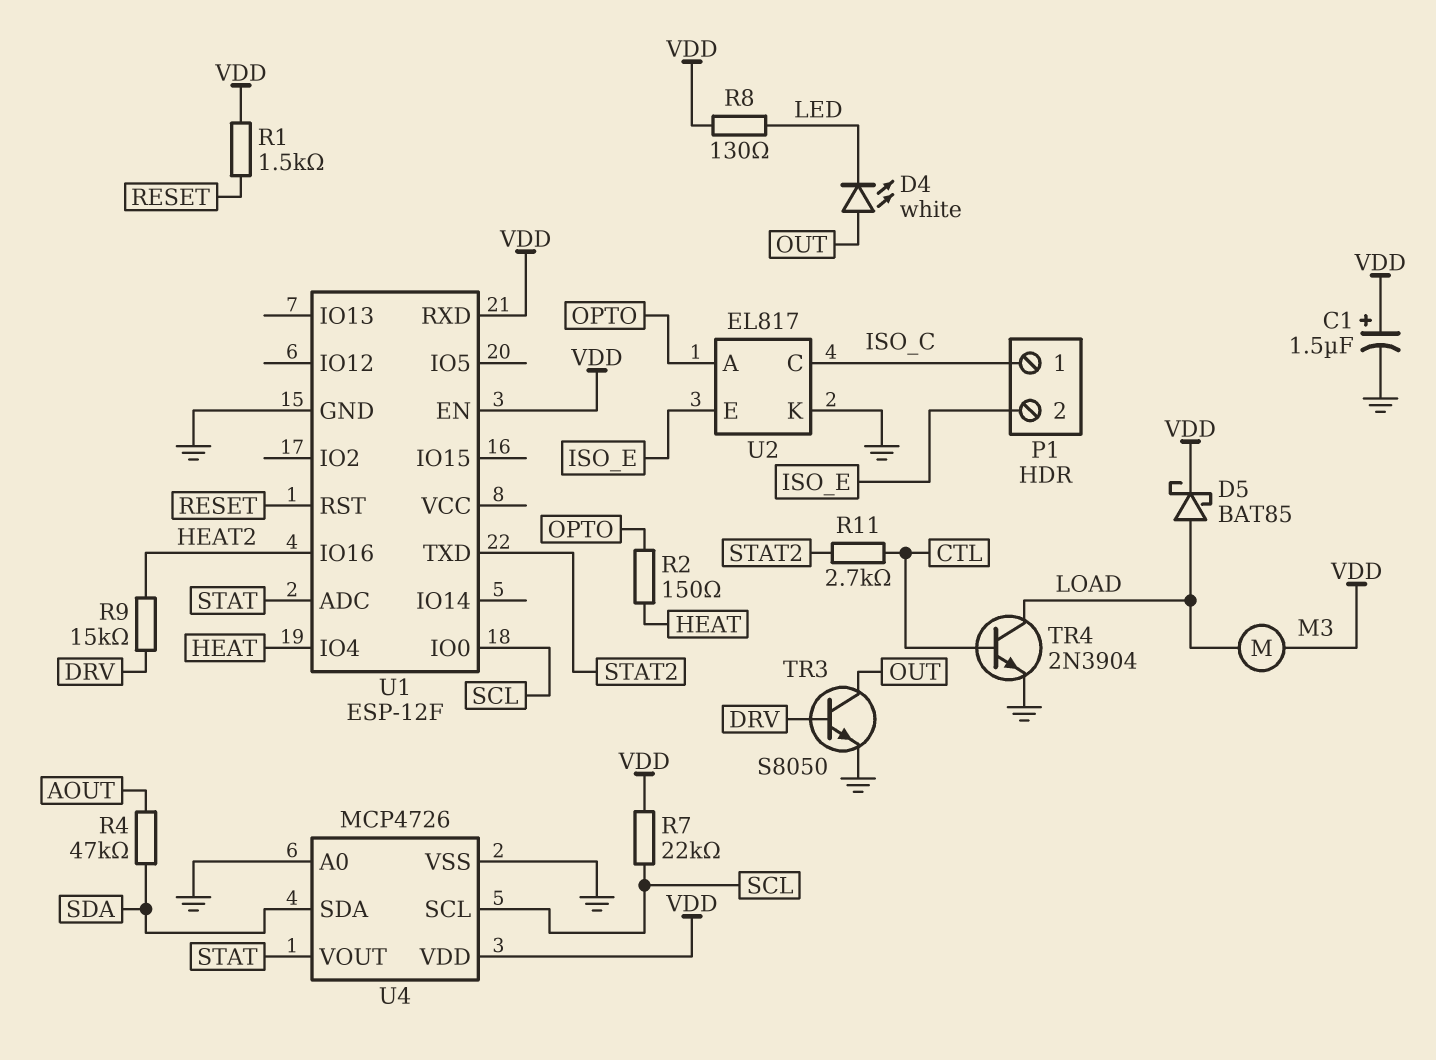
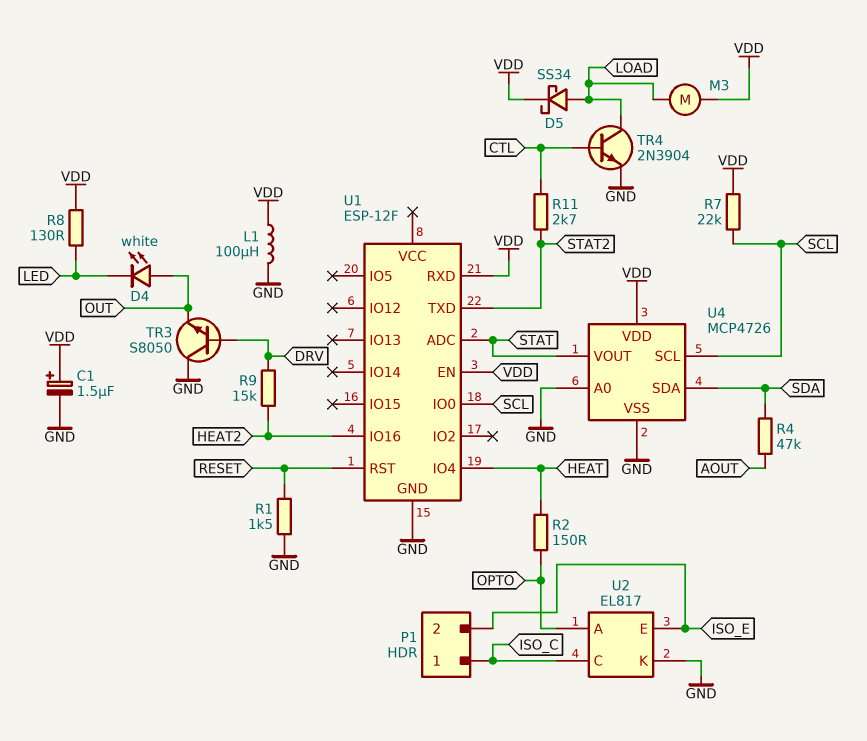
D5: schottky BAT85 (A LOAD, K VDD) -> schottky SS34 (A LOAD, K VDD)
L1: none -> 100uH (GND, VDD)
R1: 1.5k (RESET, VDD) -> 1.5k (GND, RESET)
TR3: NPN S8050 (B DRV, C OUT, E GND) -> NPN S8050 (B DRV, C GND, E OUT)

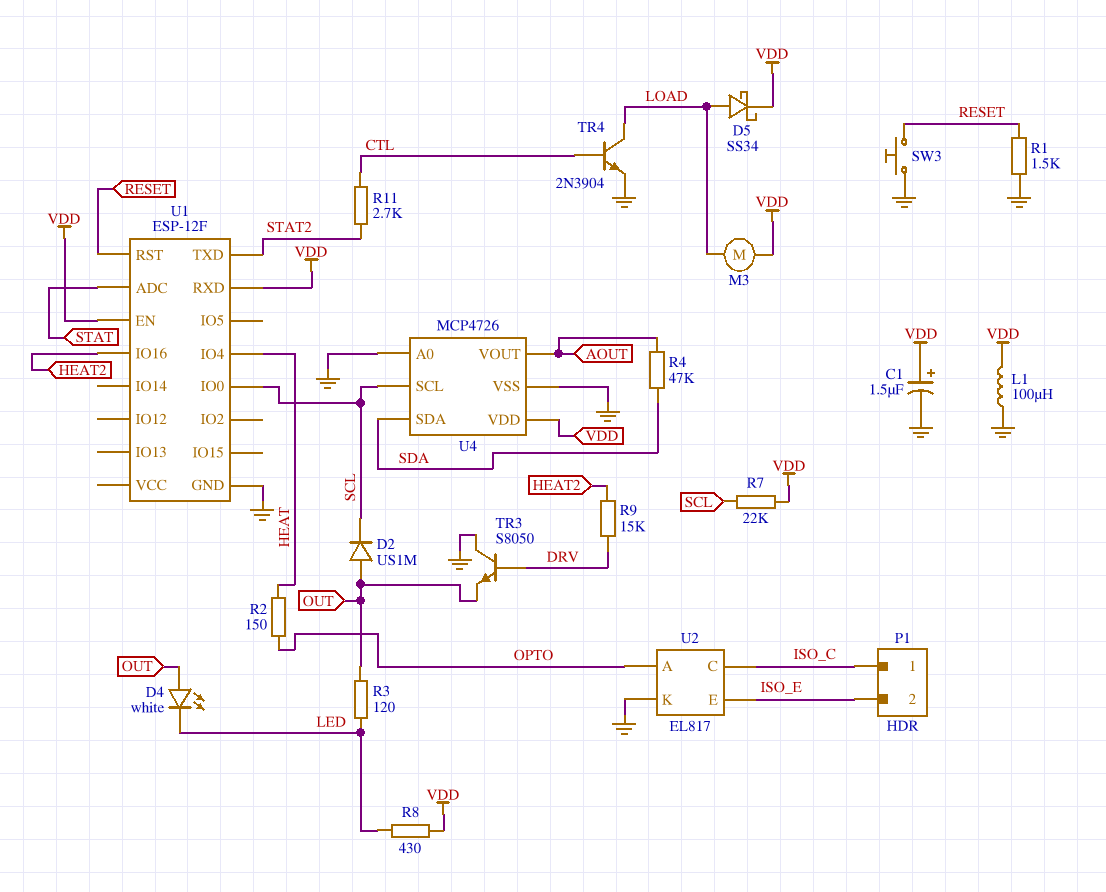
D2: none -> diode US1M (A OUT, K SCL)
R3: none -> 120 (LED, OUT)
R8: 130 (LED, VDD) -> 430 (LED, VDD)
SW3: none -> button (GND, RESET)
U4 pin VOUT: STAT -> AOUT

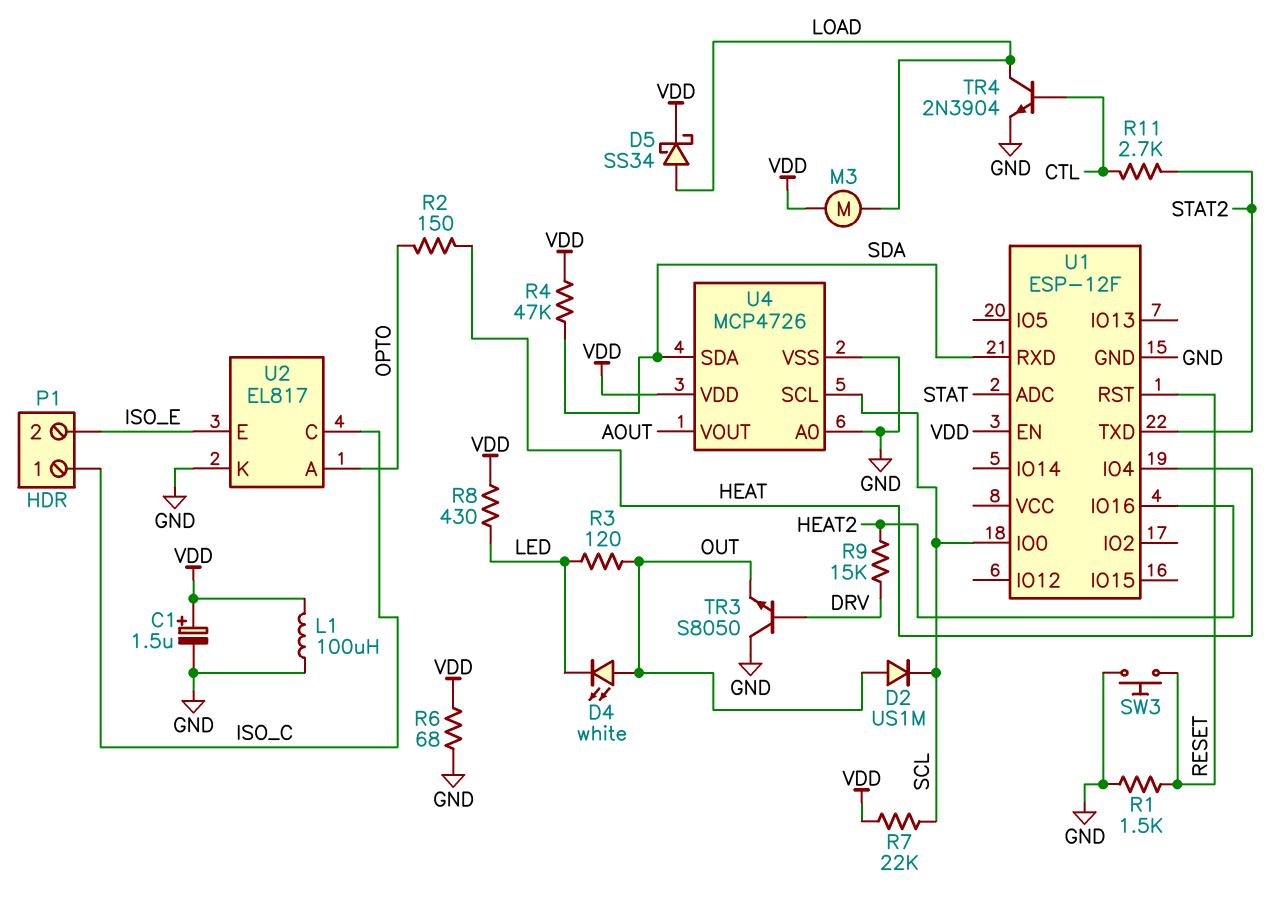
R4: 47k (AOUT, SDA) -> 47k (SDA, VDD)
R6: none -> 68 (GND, VDD)
U1 pin RXD: VDD -> SDA

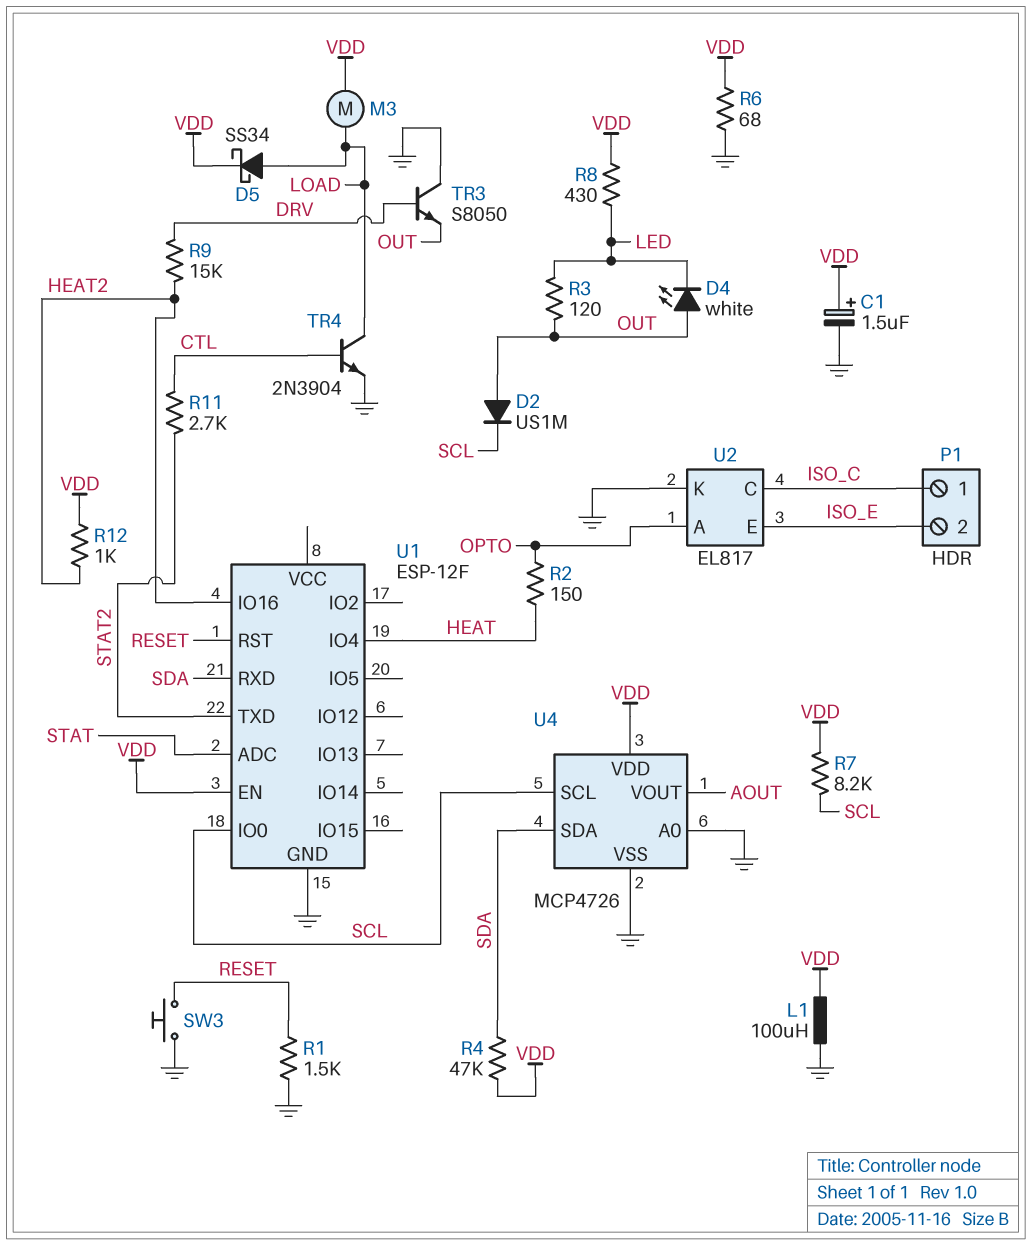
R7: 22k (SCL, VDD) -> 8.2k (SCL, VDD)
R12: none -> 1k (HEAT2, VDD)

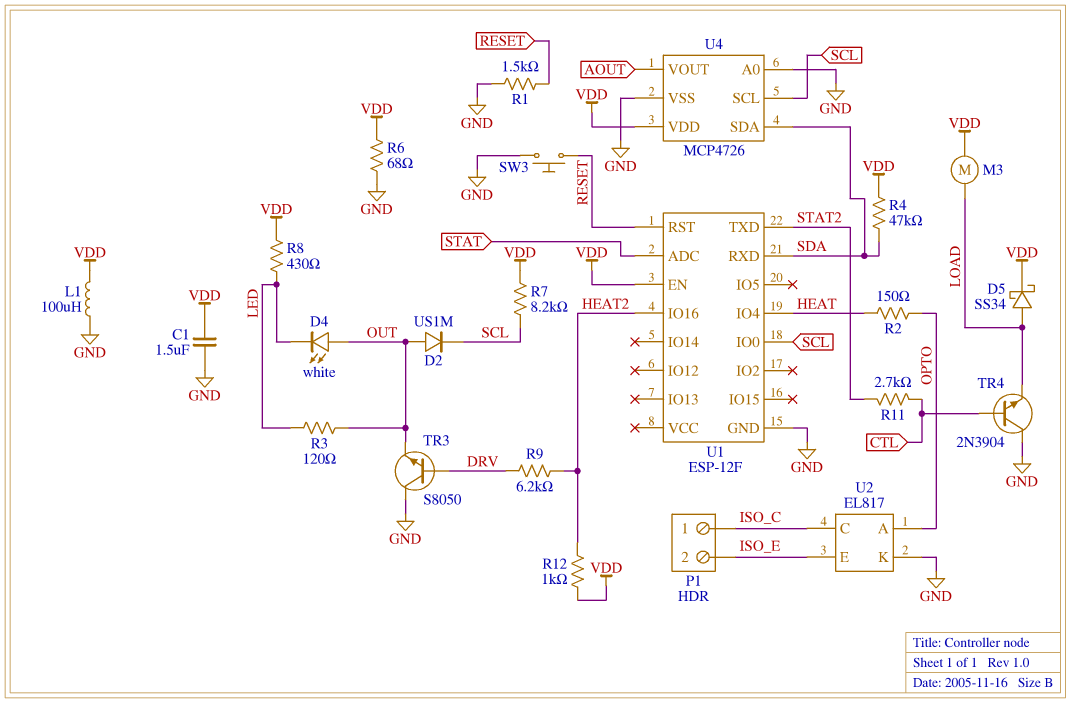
C1: 1.5uF (plus VDD, minus GND) -> 1.5uF (GND, VDD)
R9: 15k (DRV, HEAT2) -> 6.2k (DRV, HEAT2)
TR4: NPN 2N3904 (B CTL, C LOAD, E GND) -> NPN 2N3904 (B CTL, C GND, E LOAD)

